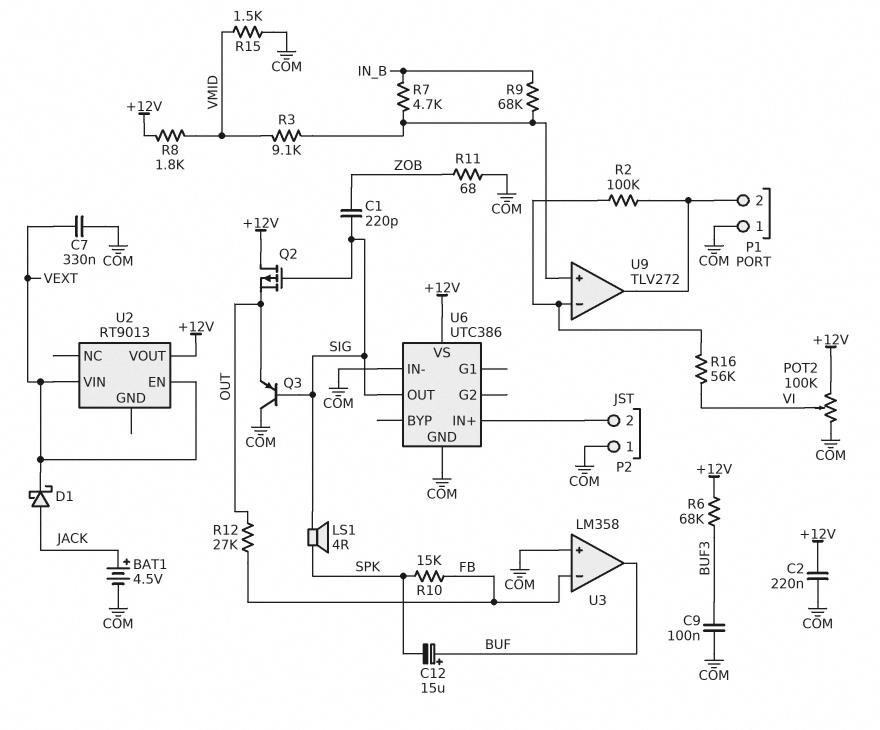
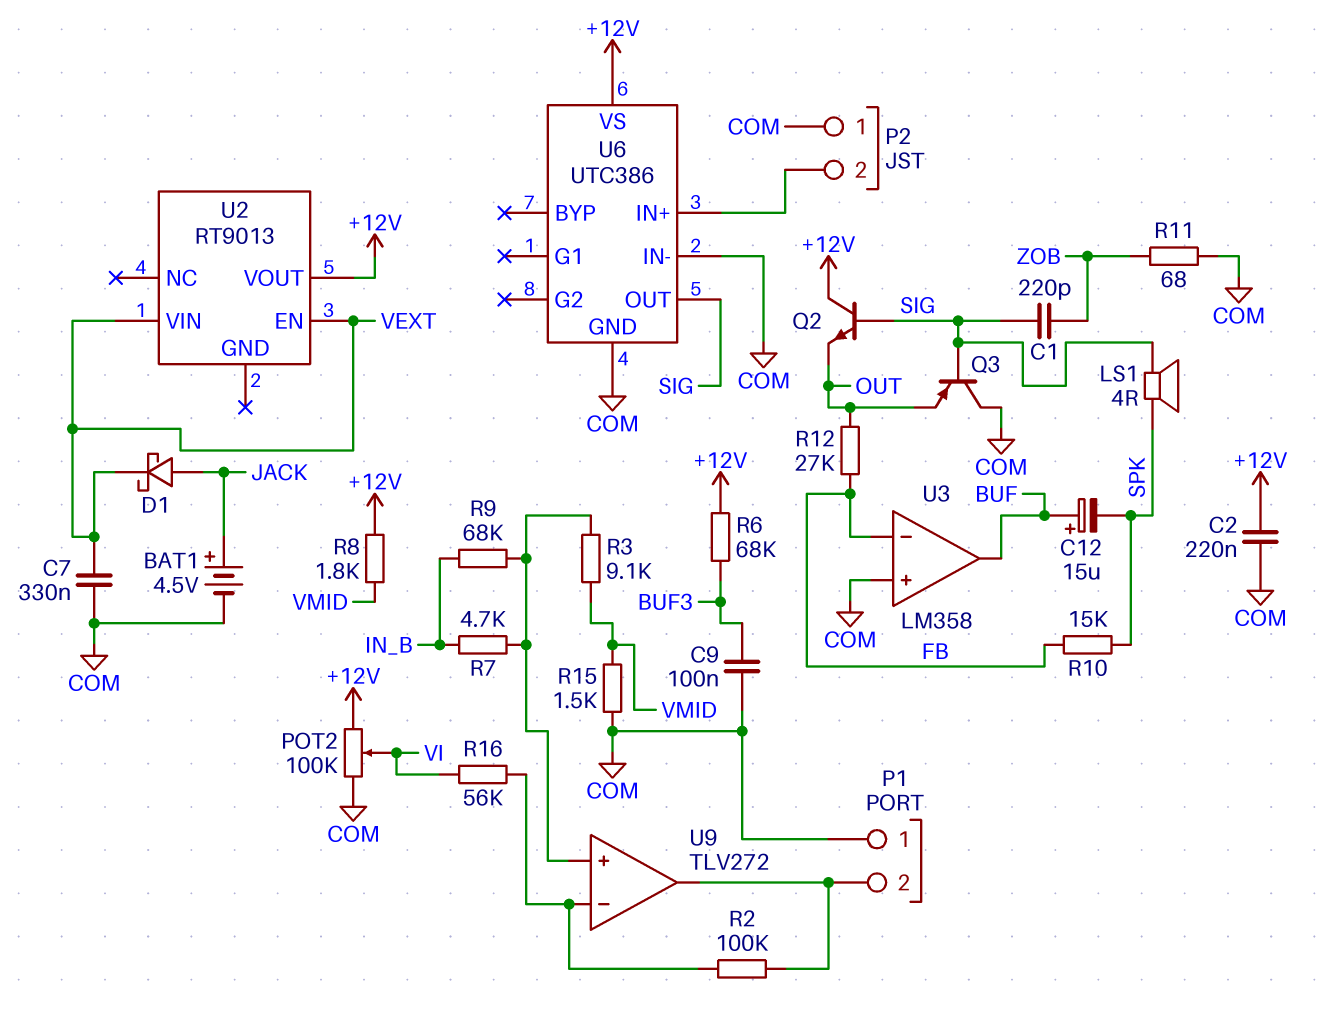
Q2: PMOS (G SIG, D +12V, S OUT) -> NPN (B SIG, C +12V, E OUT)

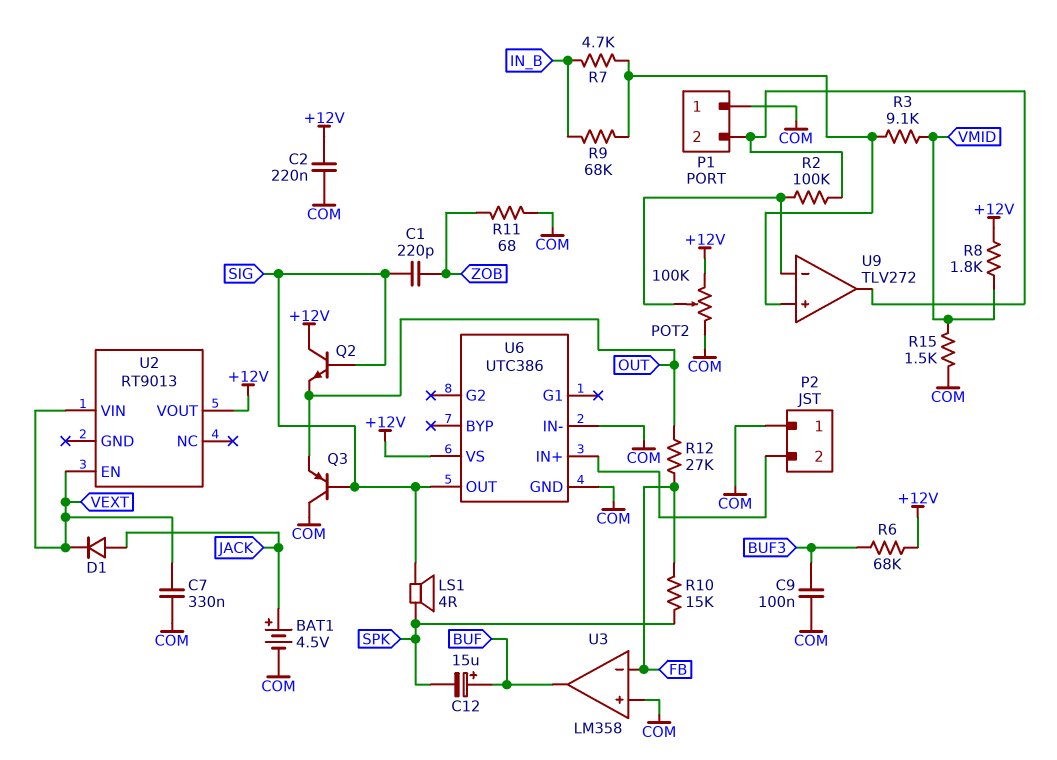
D1: schottky (A JACK, K VEXT) -> diode (A JACK, K VEXT)
POT2: 100k (+12V, COM, wiper VI) -> 100k (+12V, COM, wiper U9/in-)
R16: 56k (U9/in-, VI) -> none

